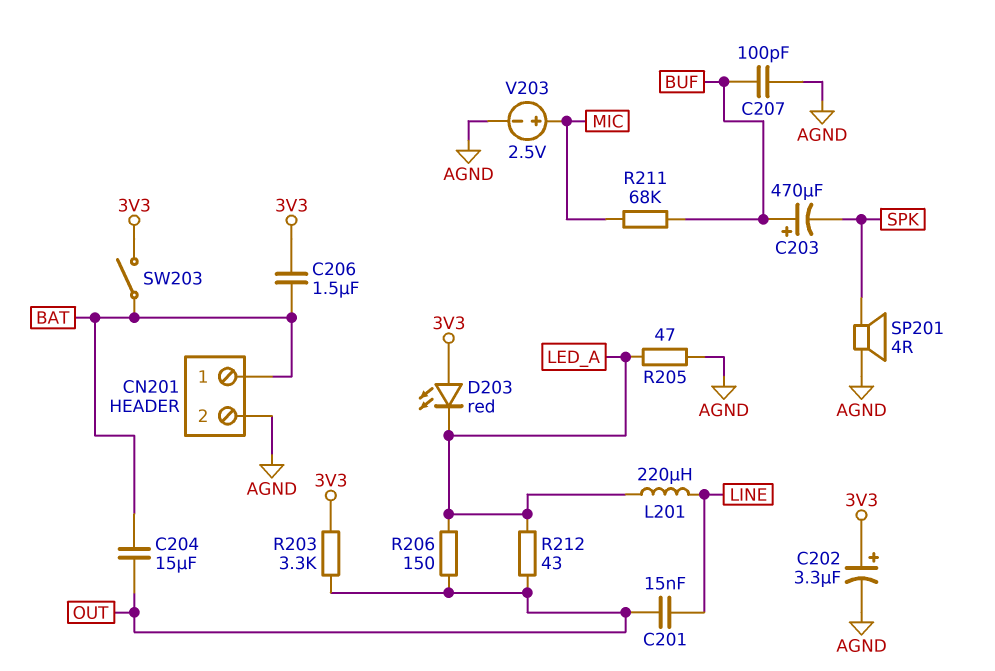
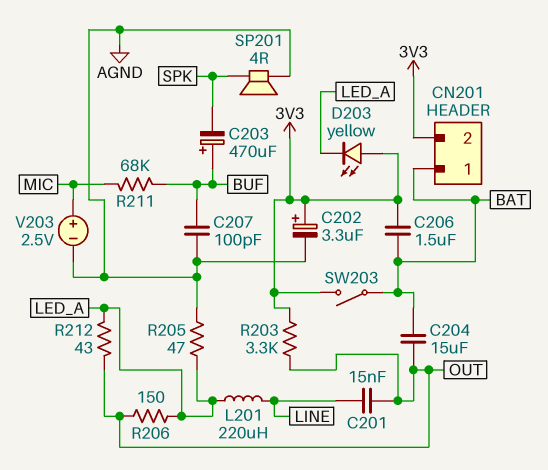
CN201 pin 2: AGND -> 3V3
D203: LED red (A 3V3, K LED_A) -> LED yellow (A 3V3, K LED_A)

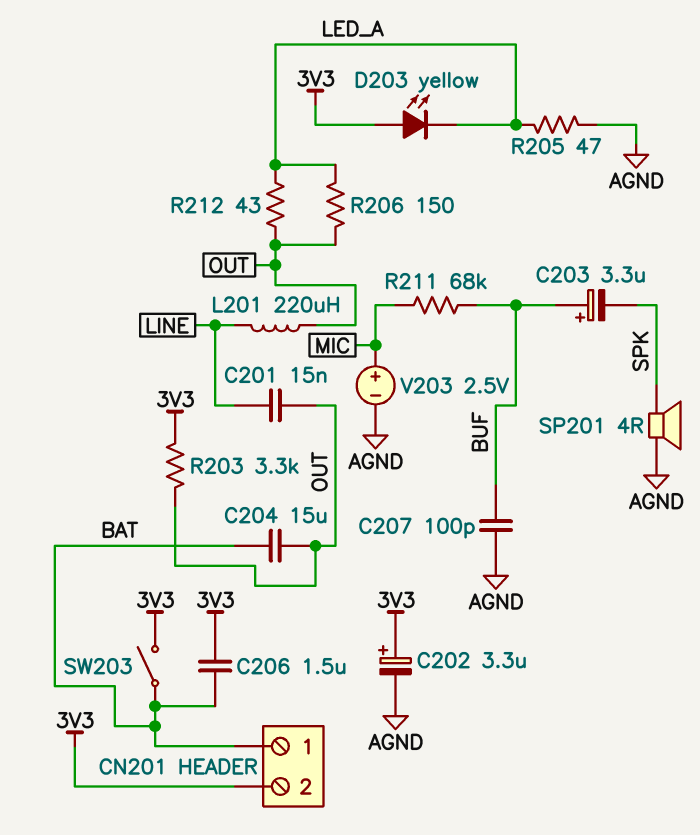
C203: 470uF (plus BUF, minus SPK) -> 3.3uF (plus BUF, minus SPK)
L201: 220uH (LED_A, LINE) -> 220uH (LINE, OUT)

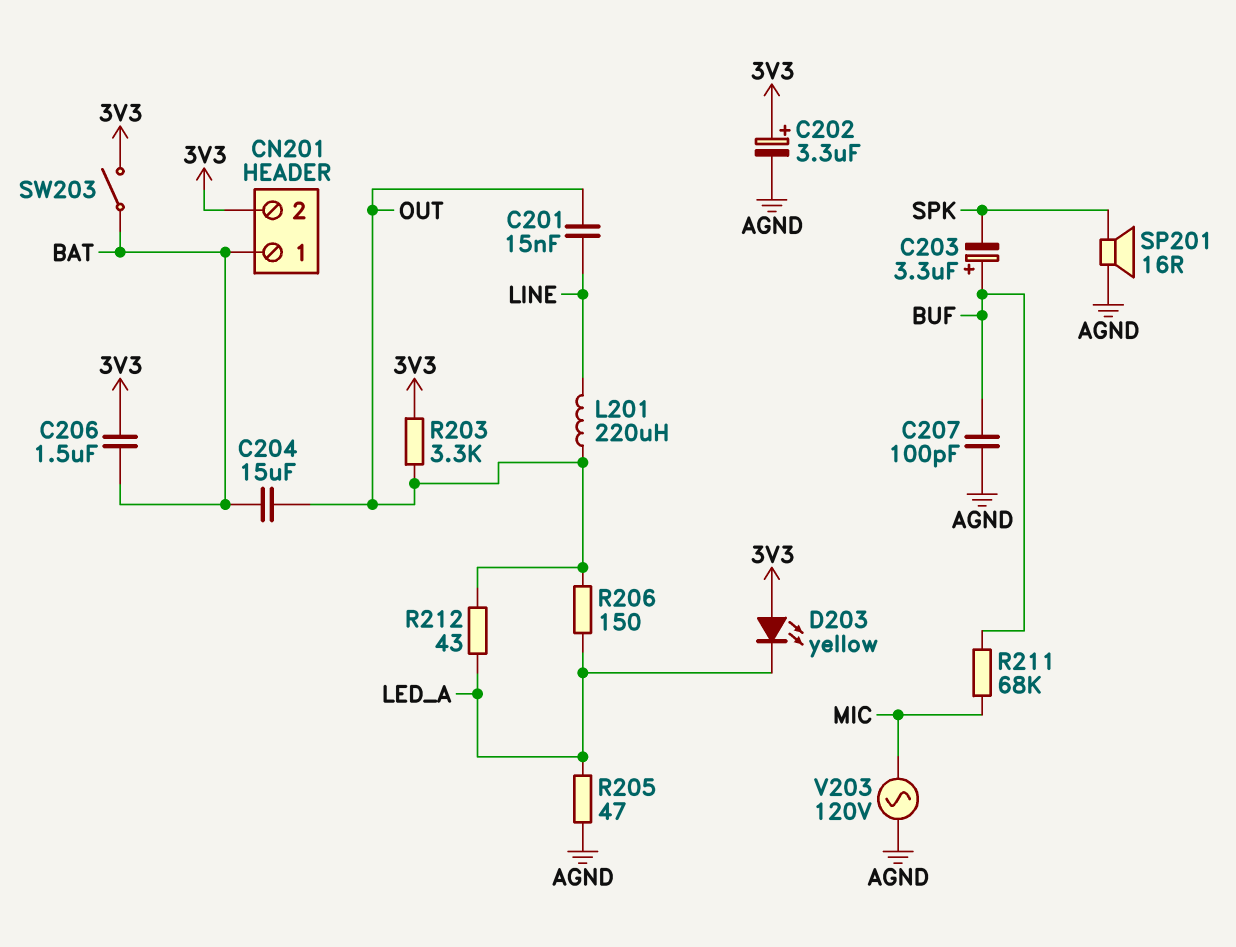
SP201: speaker 4R (AGND, SPK) -> speaker 16R (AGND, SPK)
V203: 2.5V (plus MIC, minus AGND) -> AC 120V (AGND, MIC)

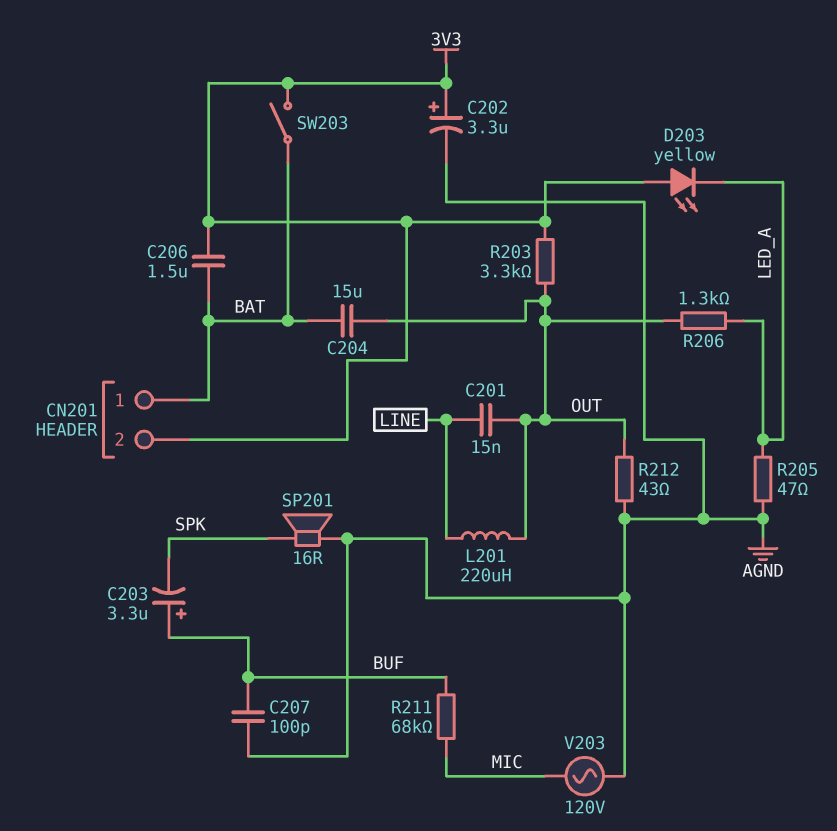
R206: 150 (LED_A, OUT) -> 1.3k (LED_A, OUT)
R212: 43 (LED_A, OUT) -> 43 (AGND, OUT)

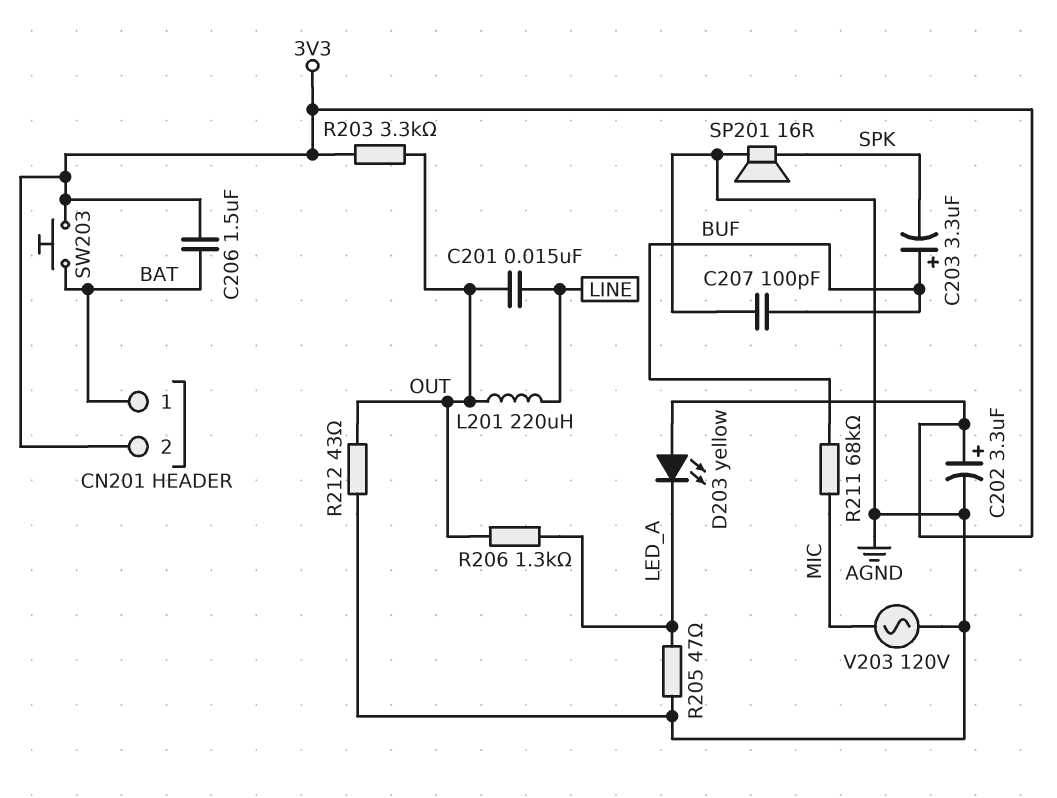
C204: 15uF (BAT, OUT) -> none
SW203: switch (3V3, BAT) -> button (3V3, BAT)

